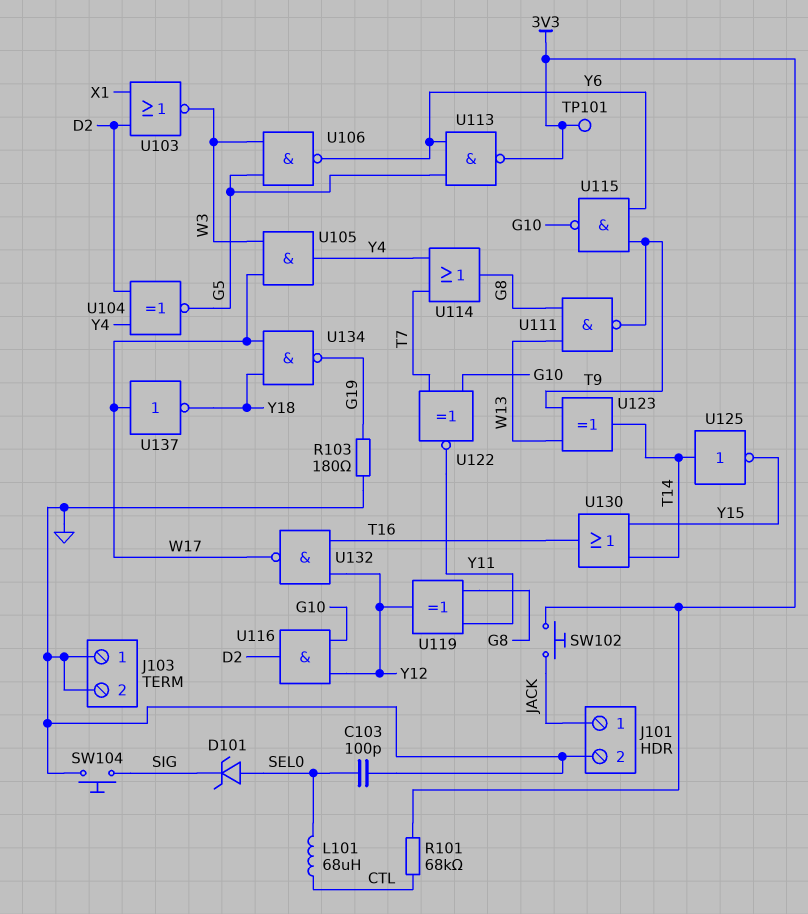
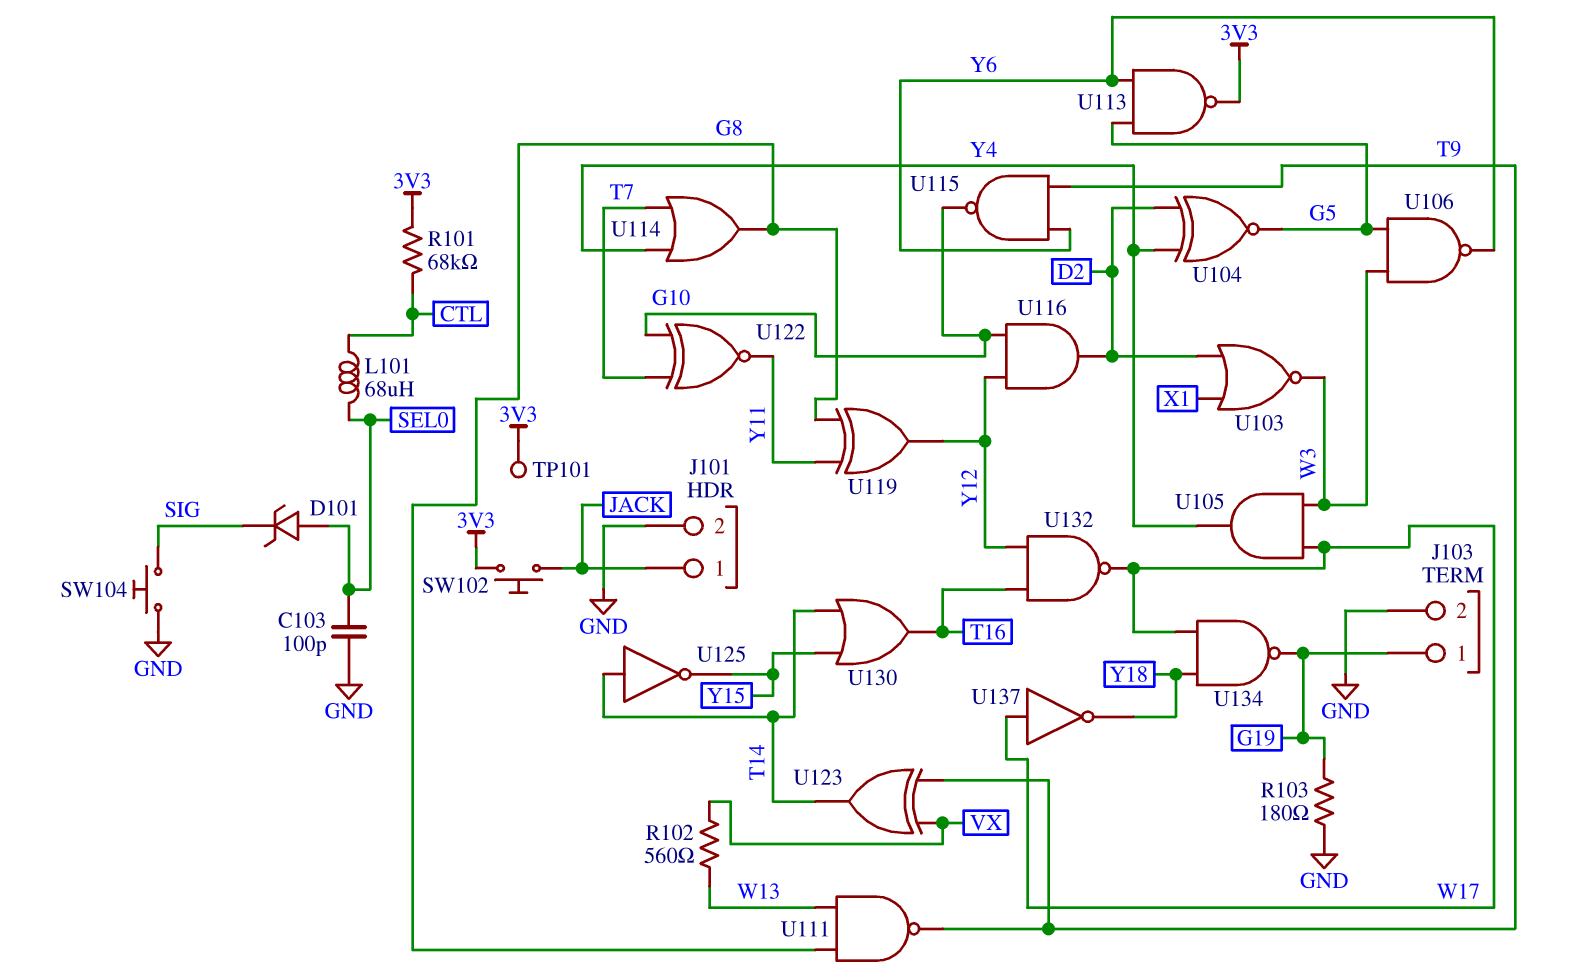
J103 pin 1: GND -> G19
R102: none -> 560 (VX, W13)
U123: XOR (in T9, in W13, out T14) -> XOR (in T9, in VX, out T14)

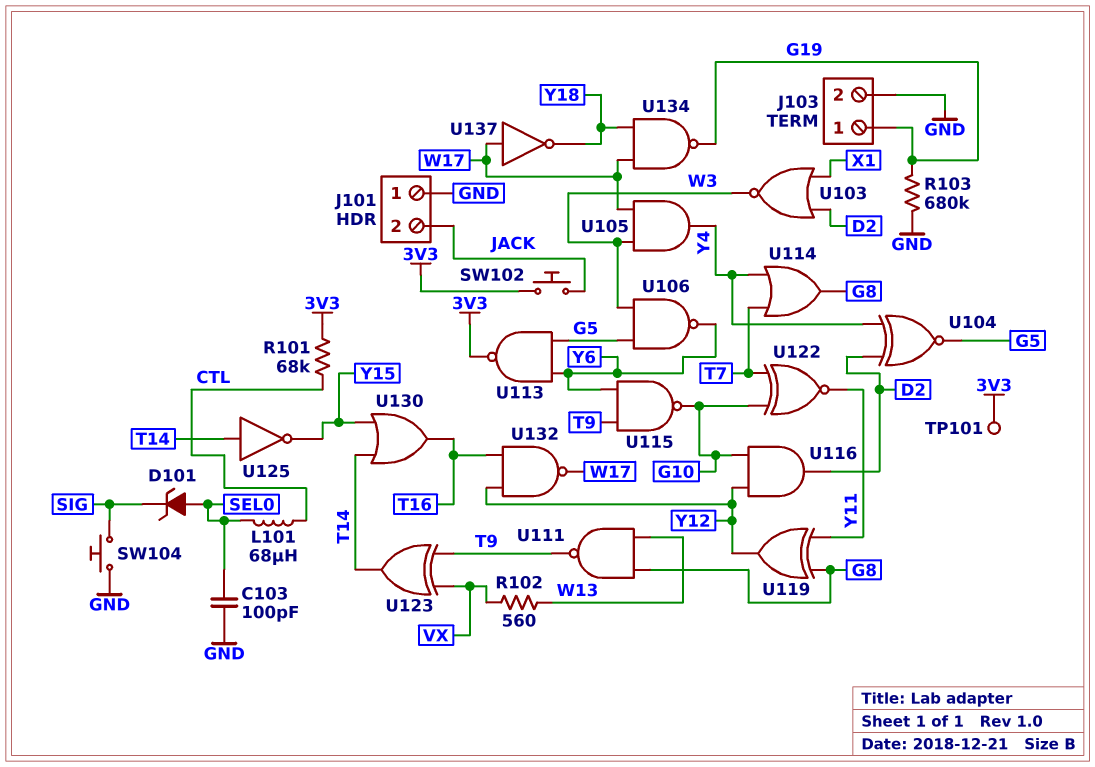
J101 pin 1: JACK -> GND
J101 pin 2: GND -> JACK
R103: 180 (G19, GND) -> 680k (G19, GND)

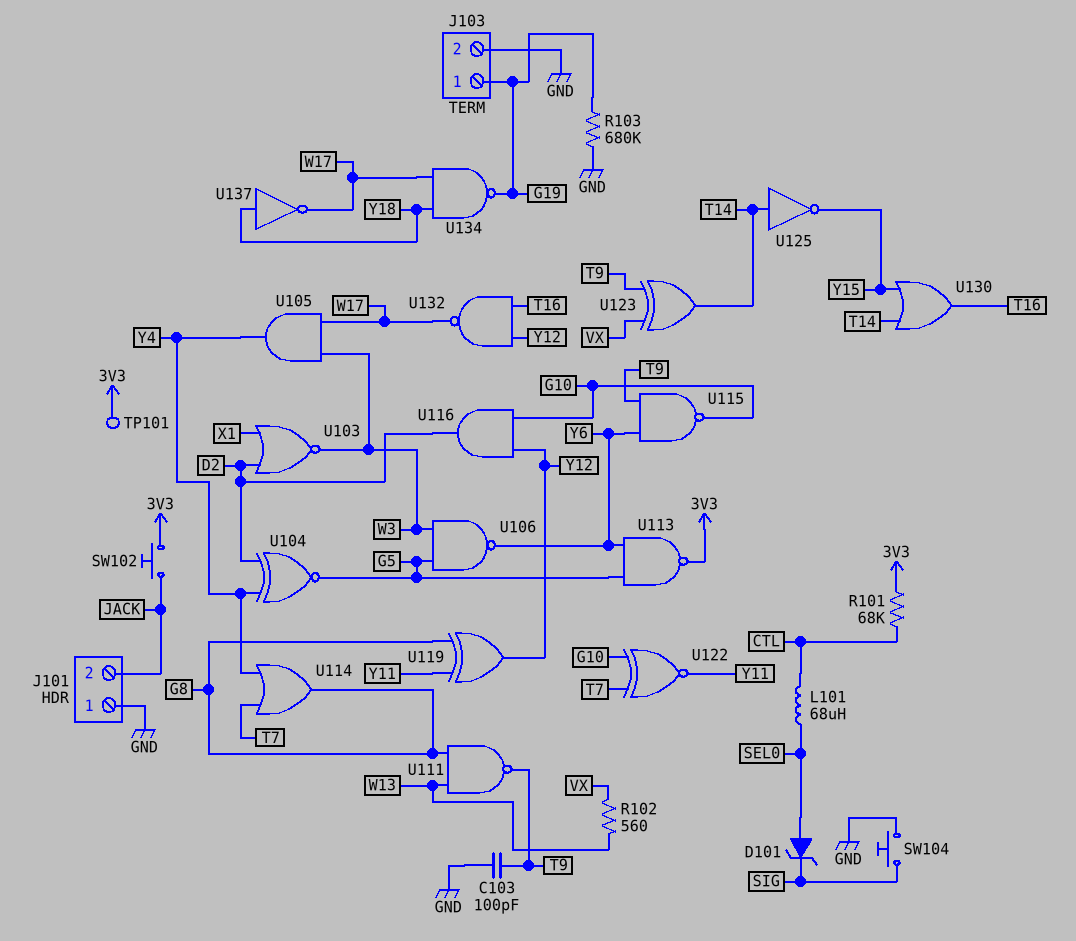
C103: 100pF (GND, SEL0) -> 100pF (GND, T9)
U137: NOT (in W17, out Y18) -> NOT (in Y18, out W17)

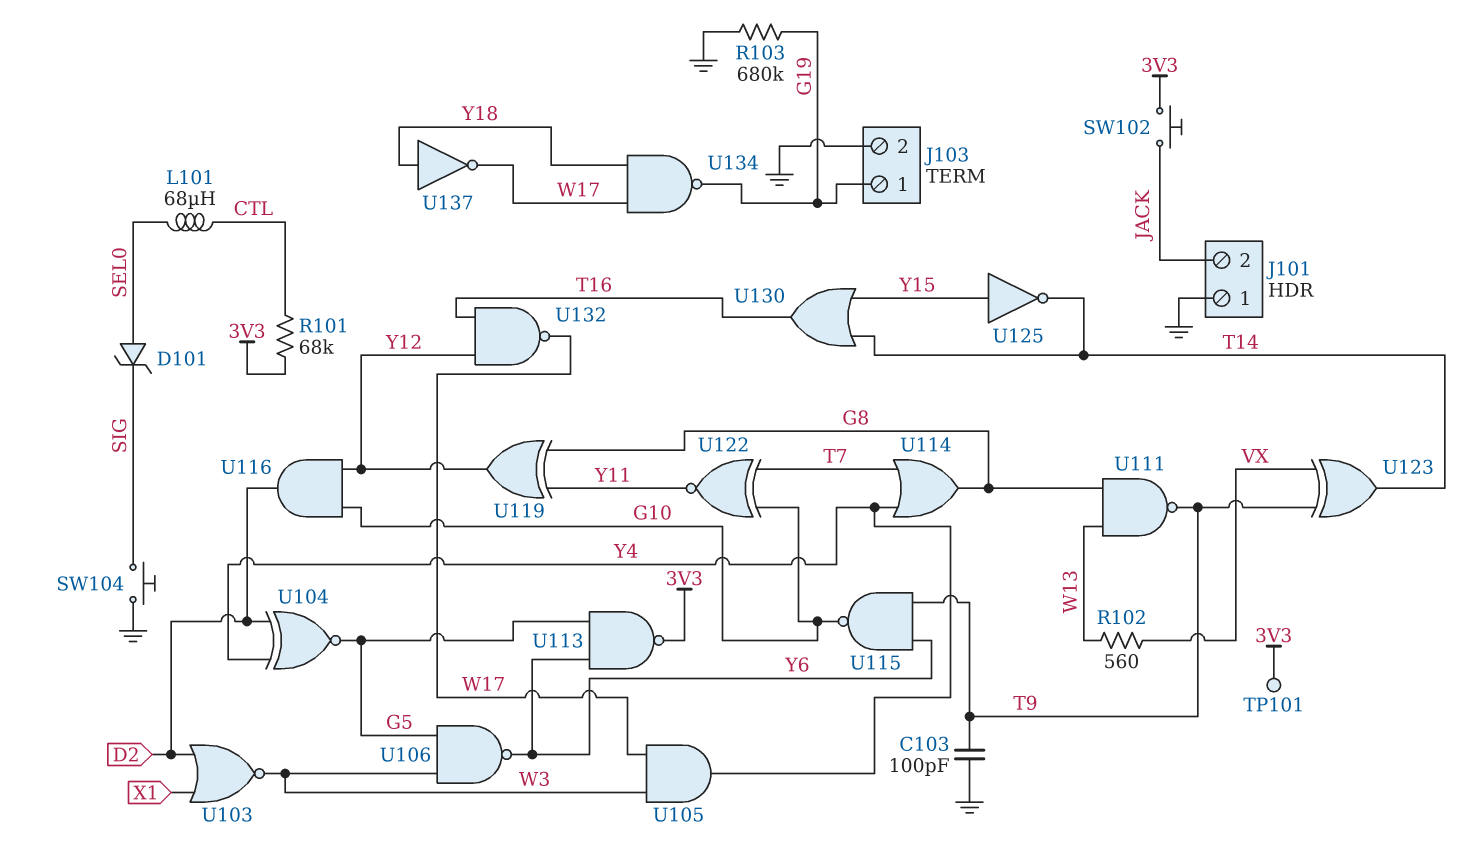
U125: NOT (in T14, out Y15) -> NOT (in Y15, out T14)

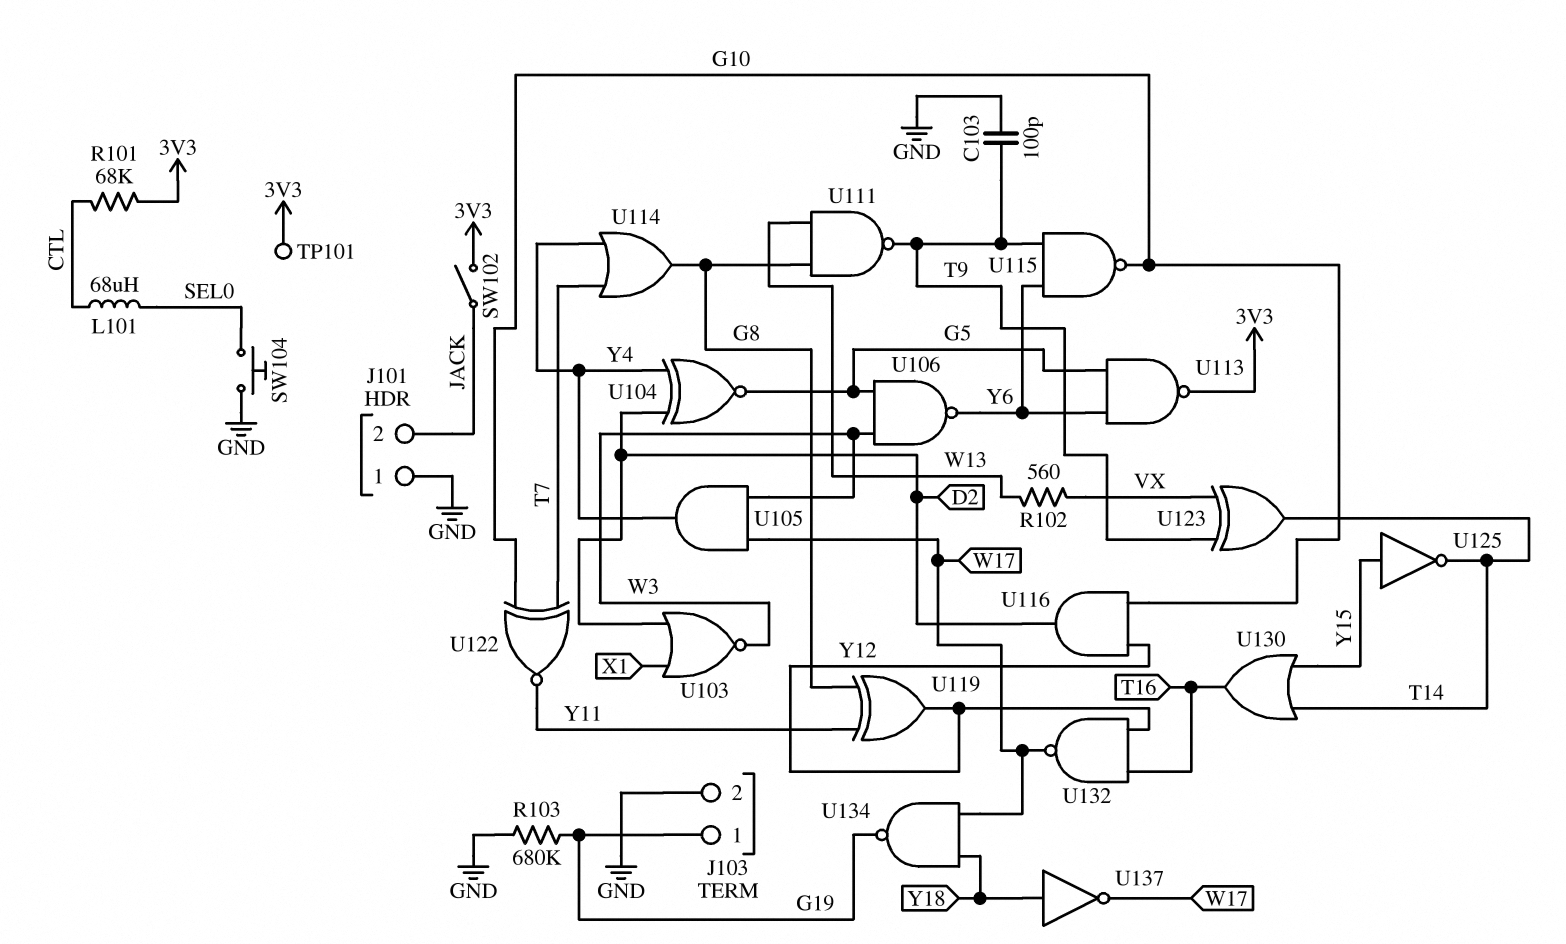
D101: zener (A SEL0, K SIG) -> none
SW102: button (3V3, JACK) -> switch (3V3, JACK)
SW104: button (GND, SIG) -> button (GND, SEL0)

